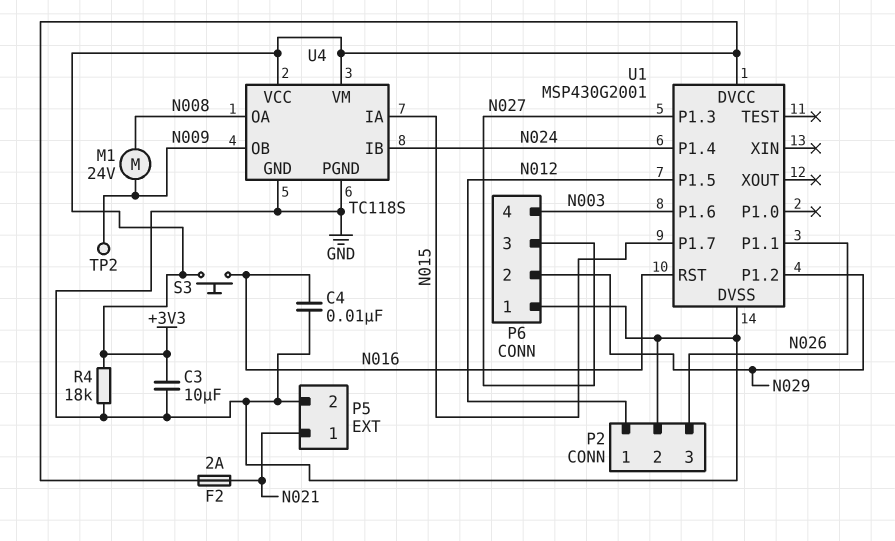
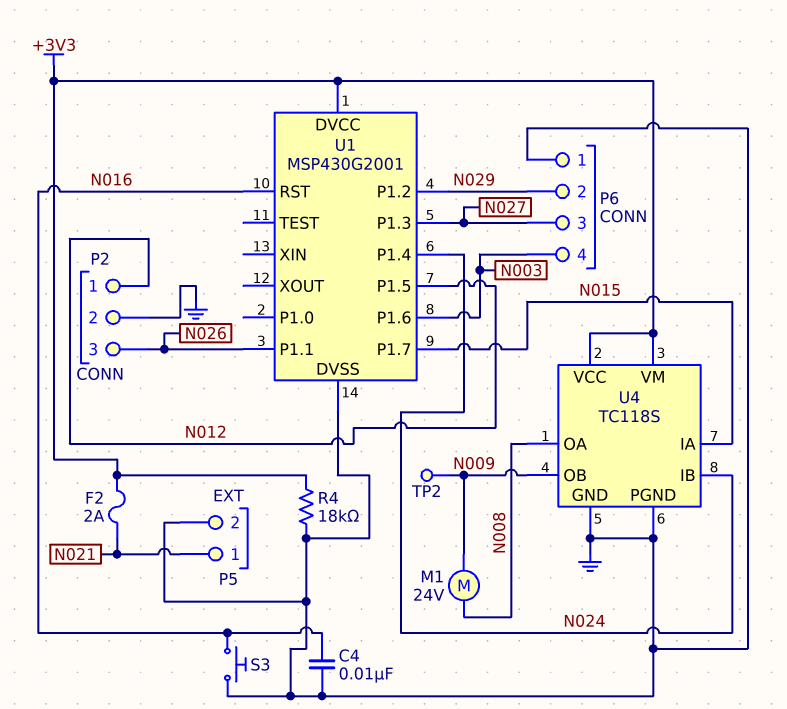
C3: 10uF (+3V3, GND) -> none
S3: button (+3V3, N016) -> button (GND, N016)

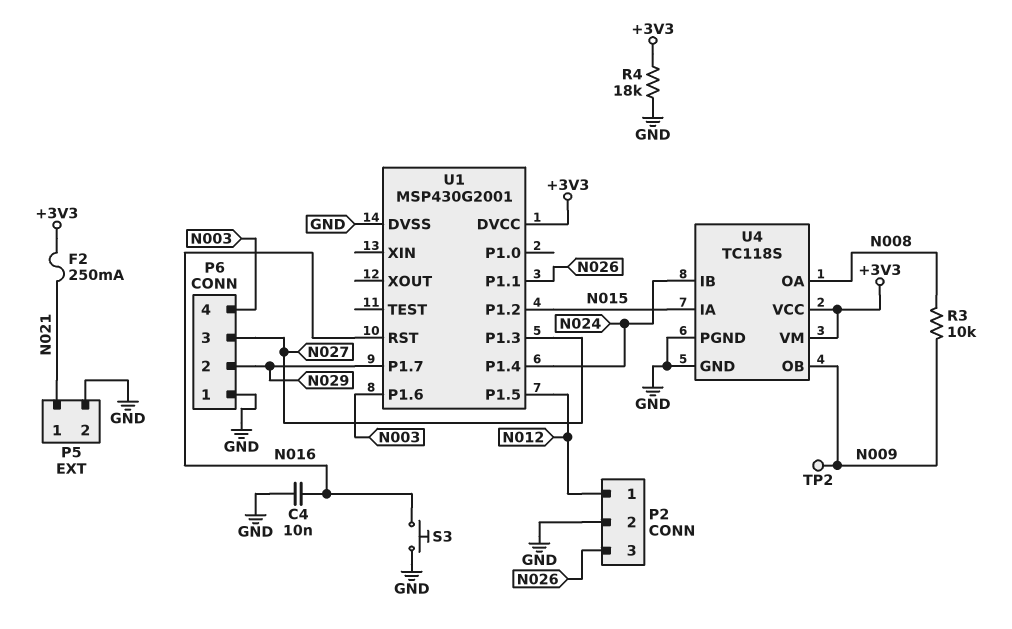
F2: 2A (+3V3, N021) -> 250mA (+3V3, N021)
M1: motor 24V (N008, N009) -> none
R3: none -> 10k (N008, N009)
U1 pin P1.2: N029 -> N015
U1 pin P1.7: N015 -> N029

